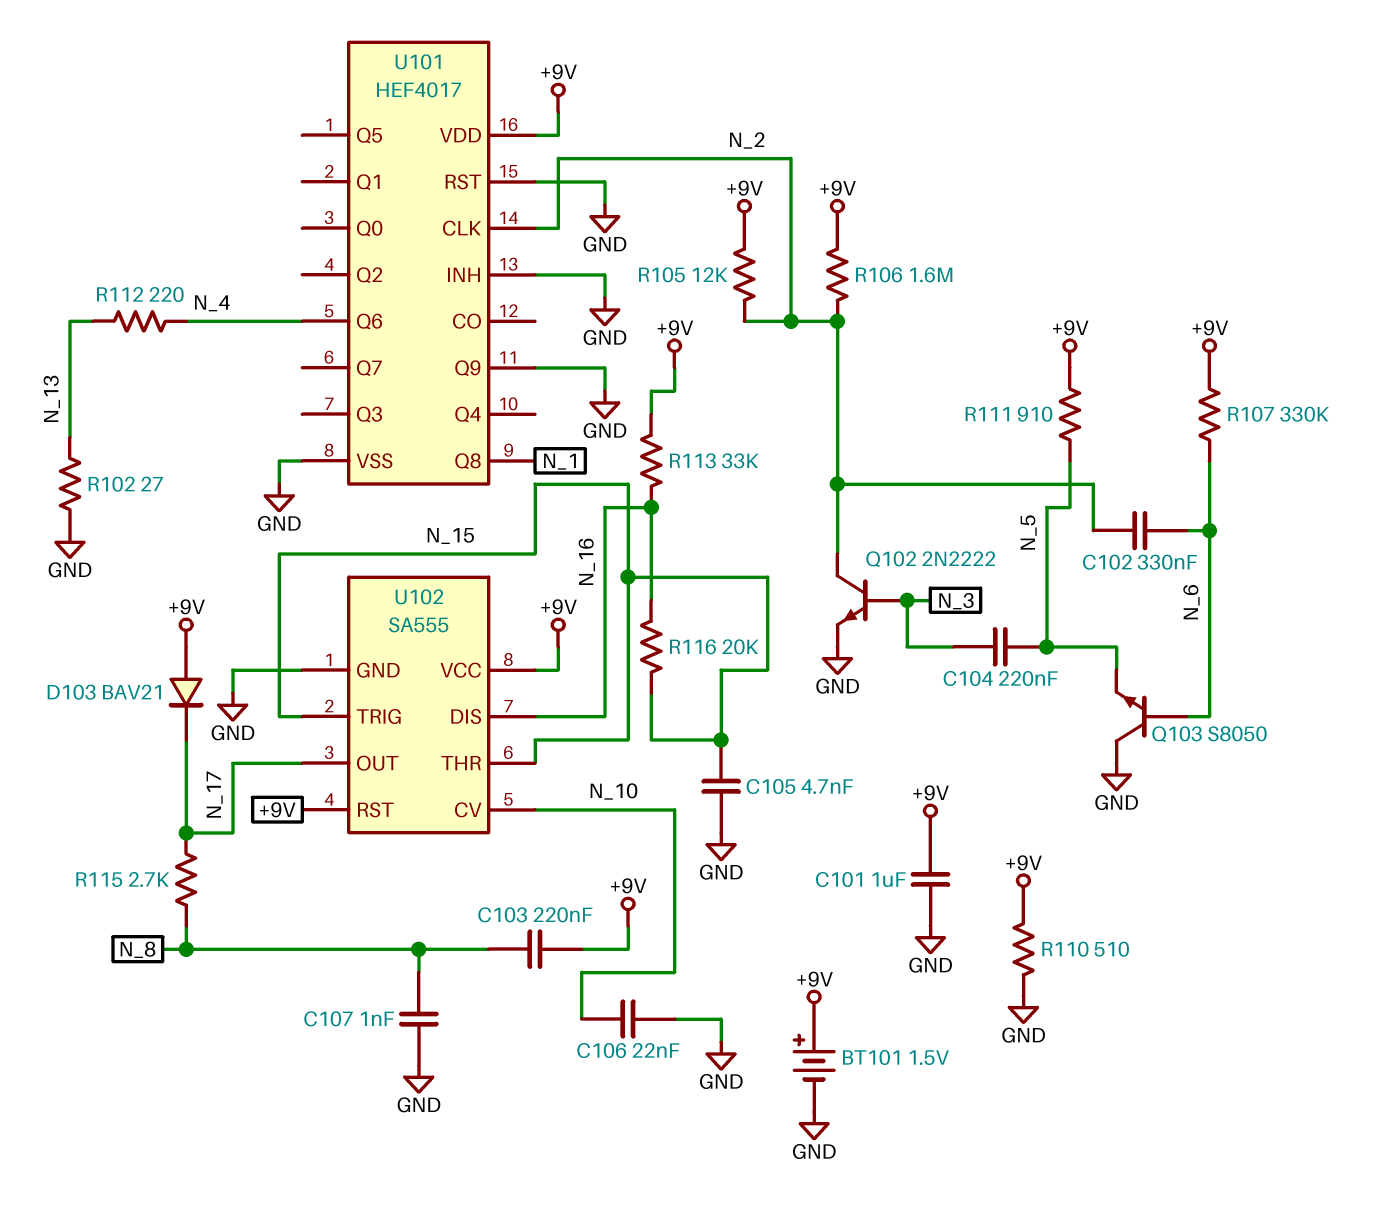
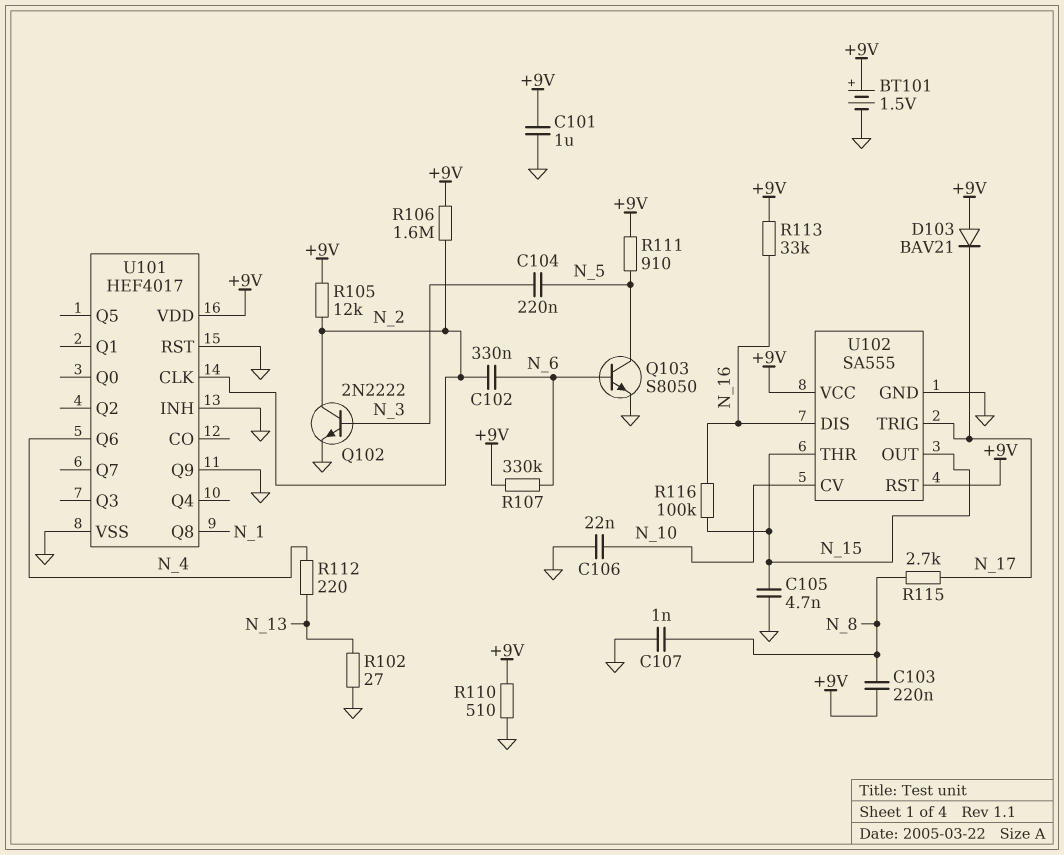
Q103: NPN S8050 (B N_6, C GND, E N_5) -> NPN S8050 (B N_6, C N_5, E GND)
R116: 20k (N_15, N_16) -> 100k (N_15, N_16)
U102 pin OUT: N_17 -> N_15
U102 pin TRIG: N_15 -> N_17

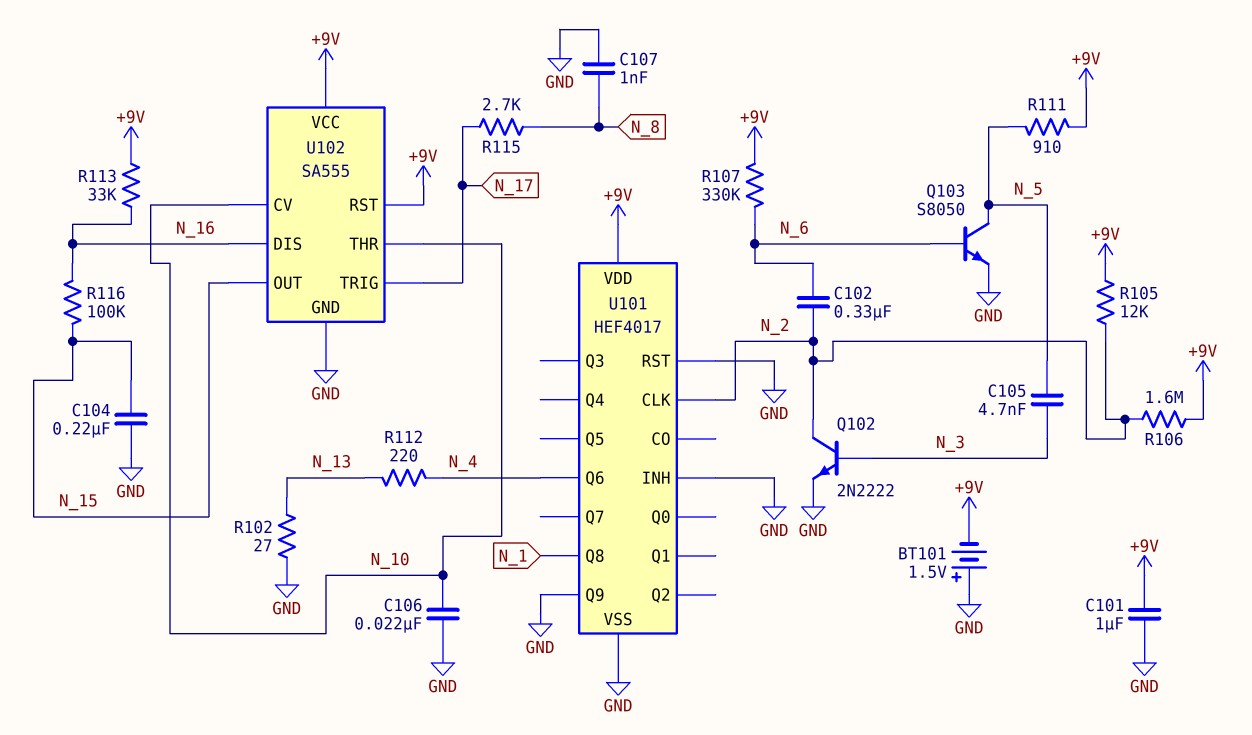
BT101: 1.5V (plus +9V, minus GND) -> 1.5V (plus GND, minus +9V)
C103: 220nF (+9V, N_8) -> none
C104: 220nF (N_3, N_5) -> 220nF (GND, N_15)
C105: 4.7nF (GND, N_15) -> 4.7nF (N_3, N_5)
D103: diode BAV21 (A +9V, K N_17) -> none
R110: 510 (+9V, GND) -> none
U102 pin THR: N_15 -> N_10

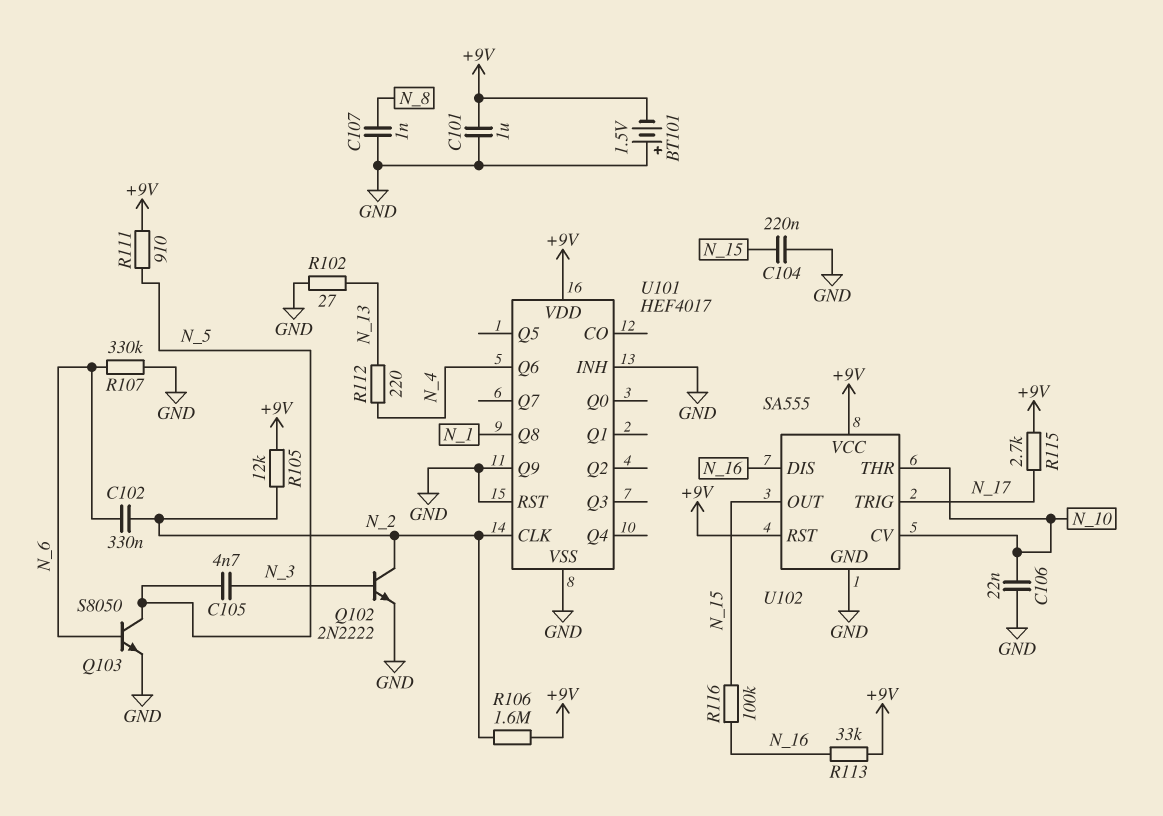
R107: 330k (+9V, N_6) -> 330k (GND, N_6)
R115: 2.7k (N_8, N_17) -> 2.7k (+9V, N_17)

